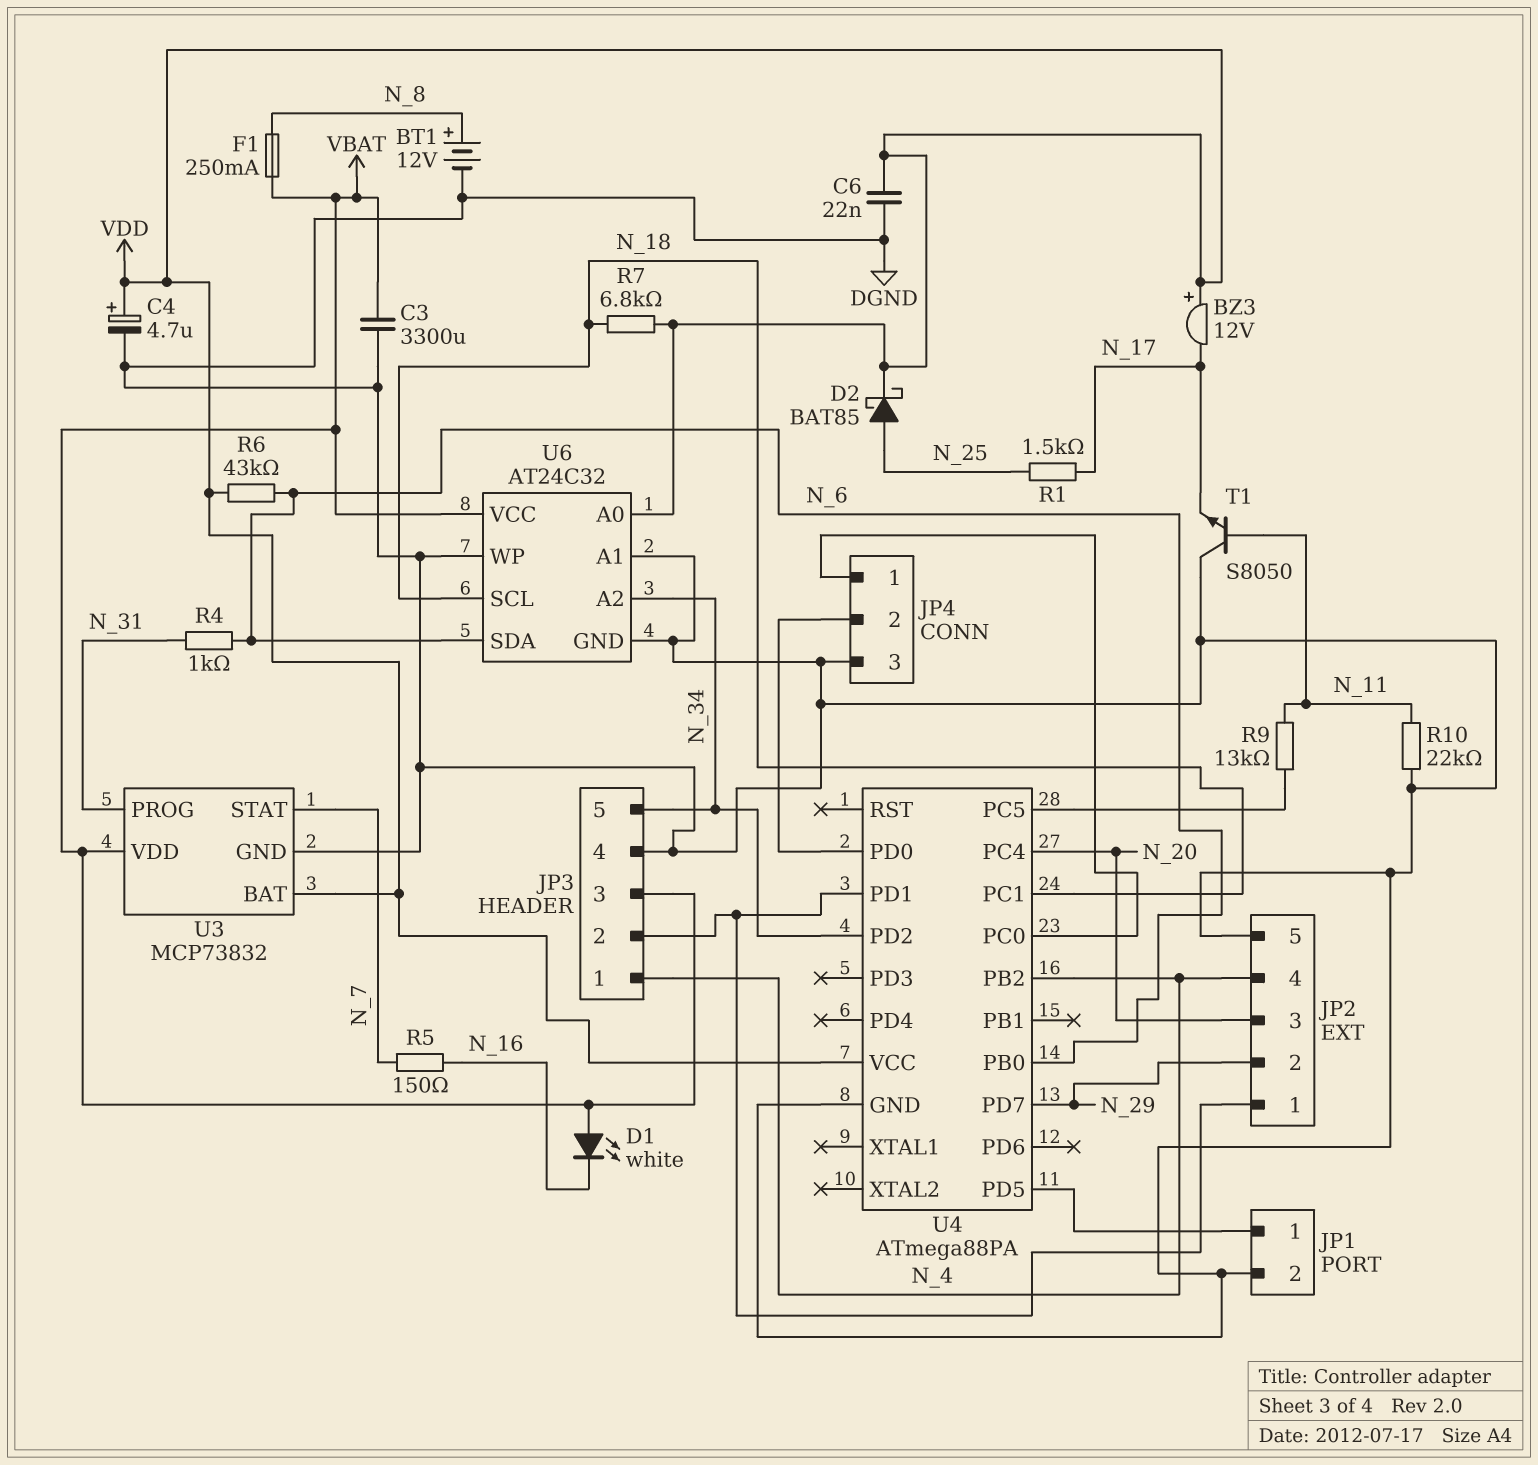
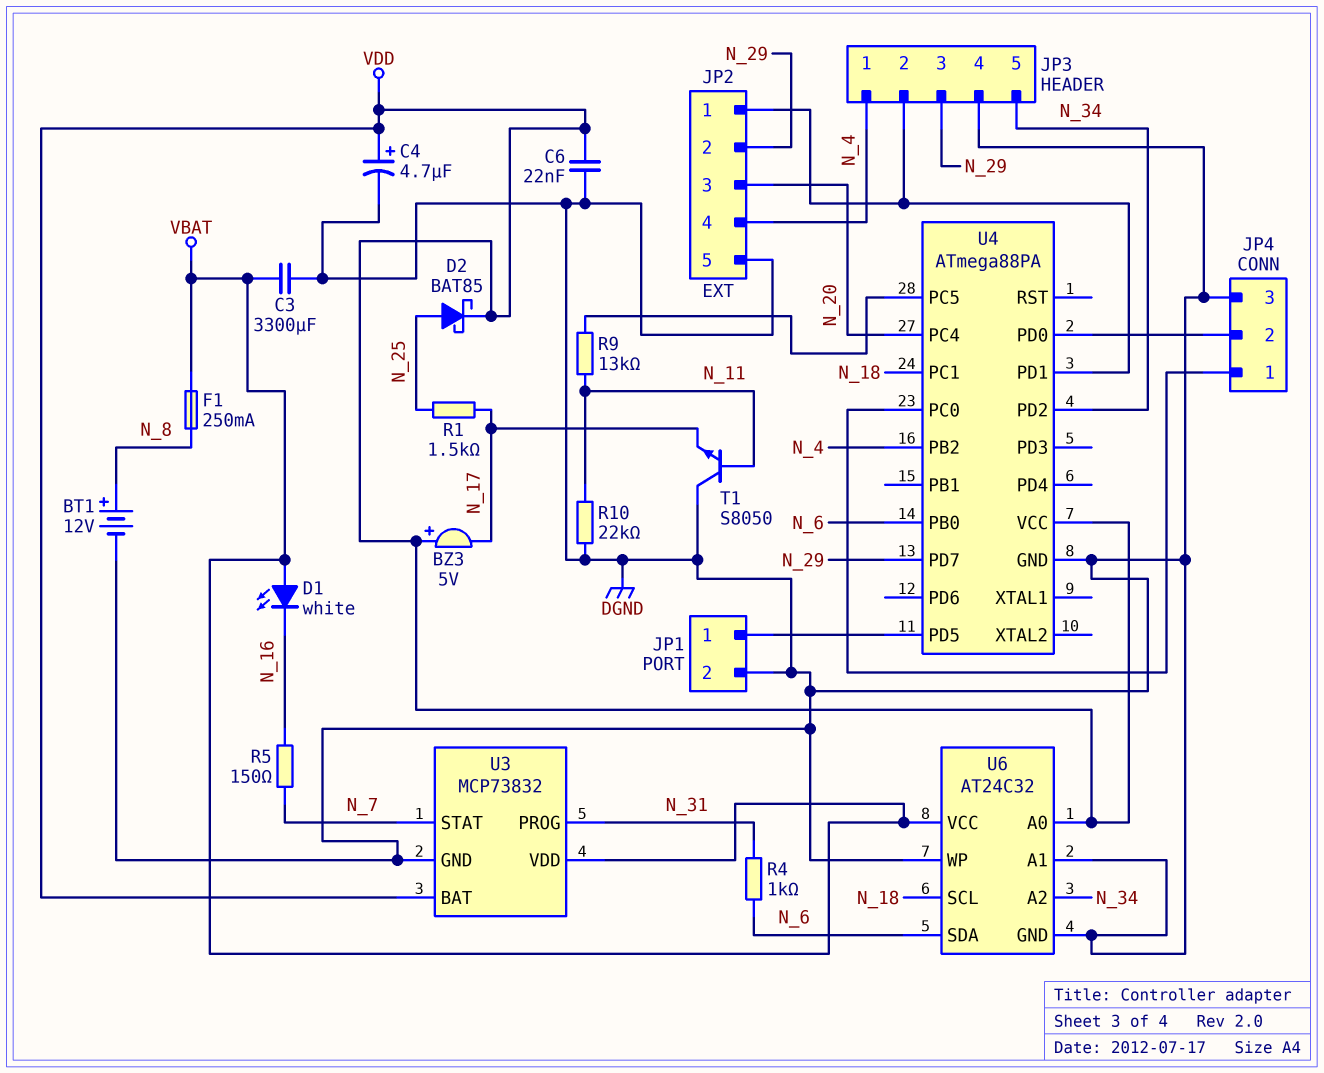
BZ3: buzzer 12V (plus VDD, minus N_17) -> buzzer 5V (plus VDD, minus N_17)
JP3 pin 3: VBAT -> N_29
R6: 43k (N_6, VDD) -> none
R7: 6.8k (N_18, VDD) -> none

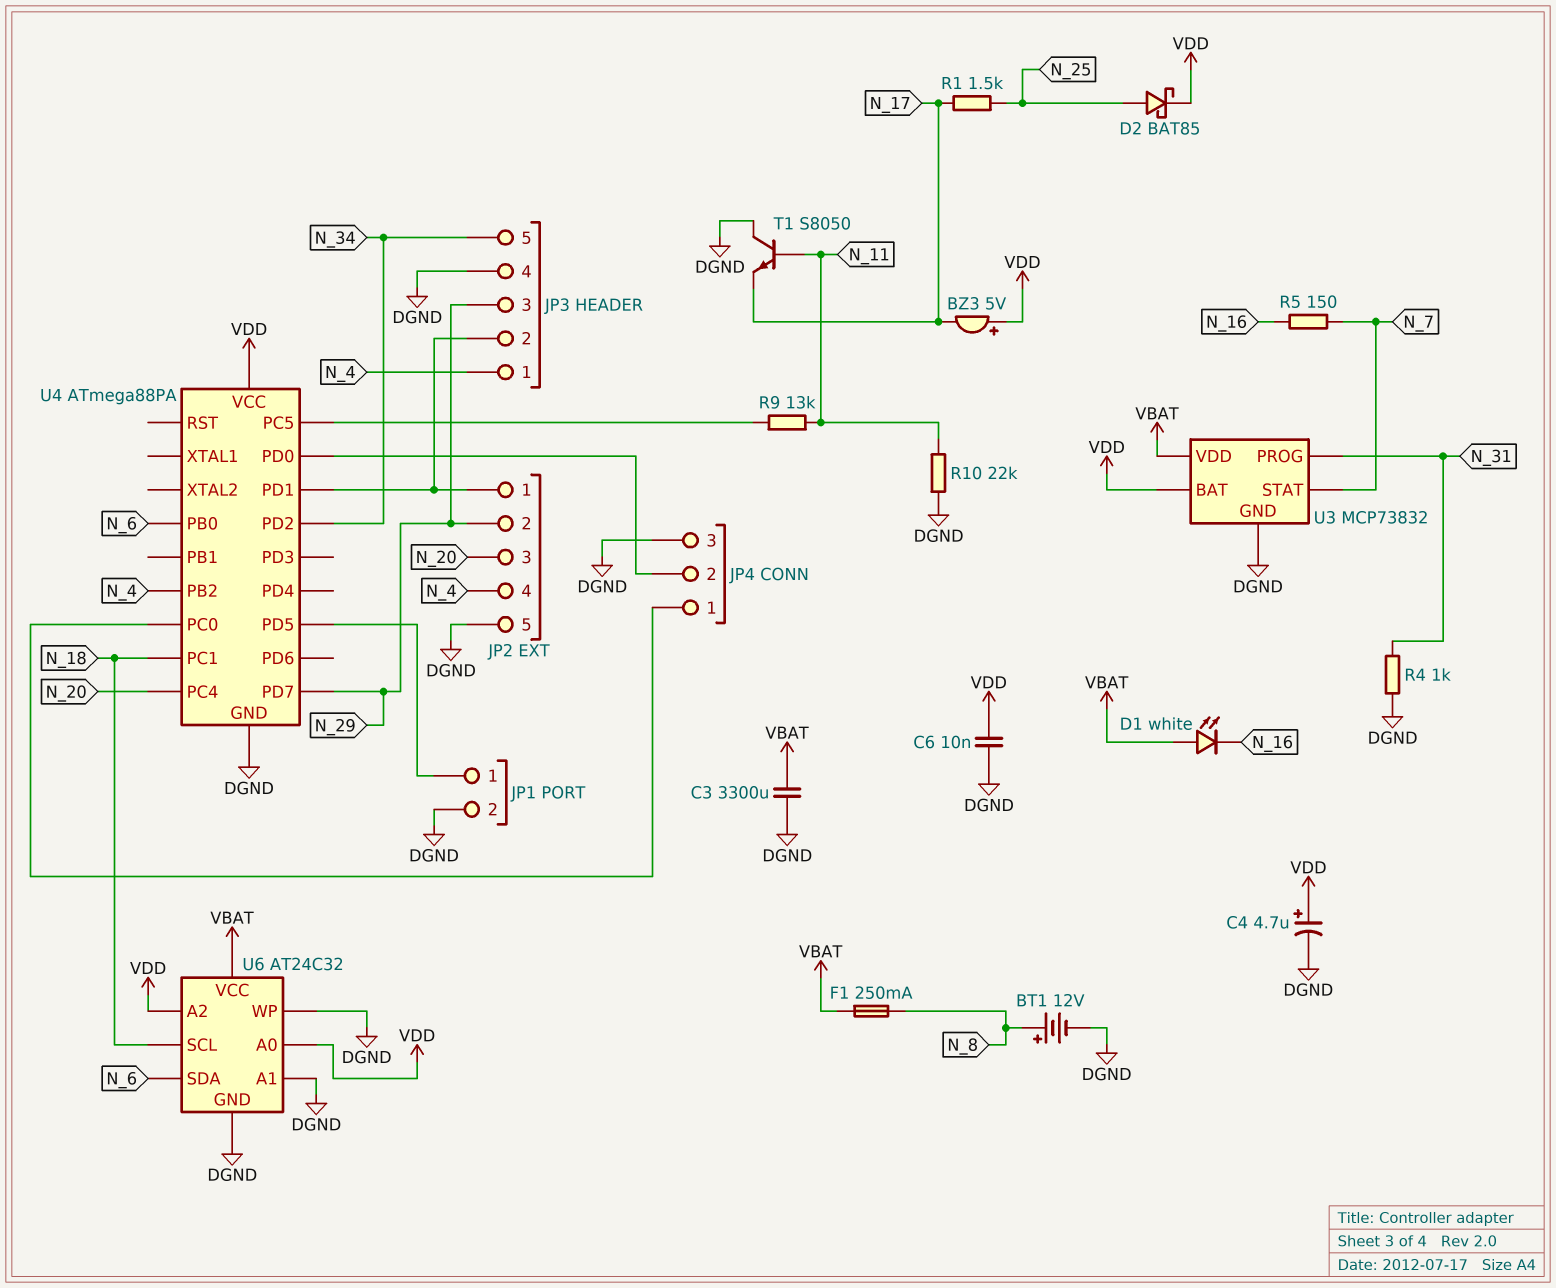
C6: 22nF (DGND, VDD) -> 10nF (DGND, VDD)
R4: 1k (N_6, N_31) -> 1k (DGND, N_31)
U6 pin A2: N_34 -> VDD

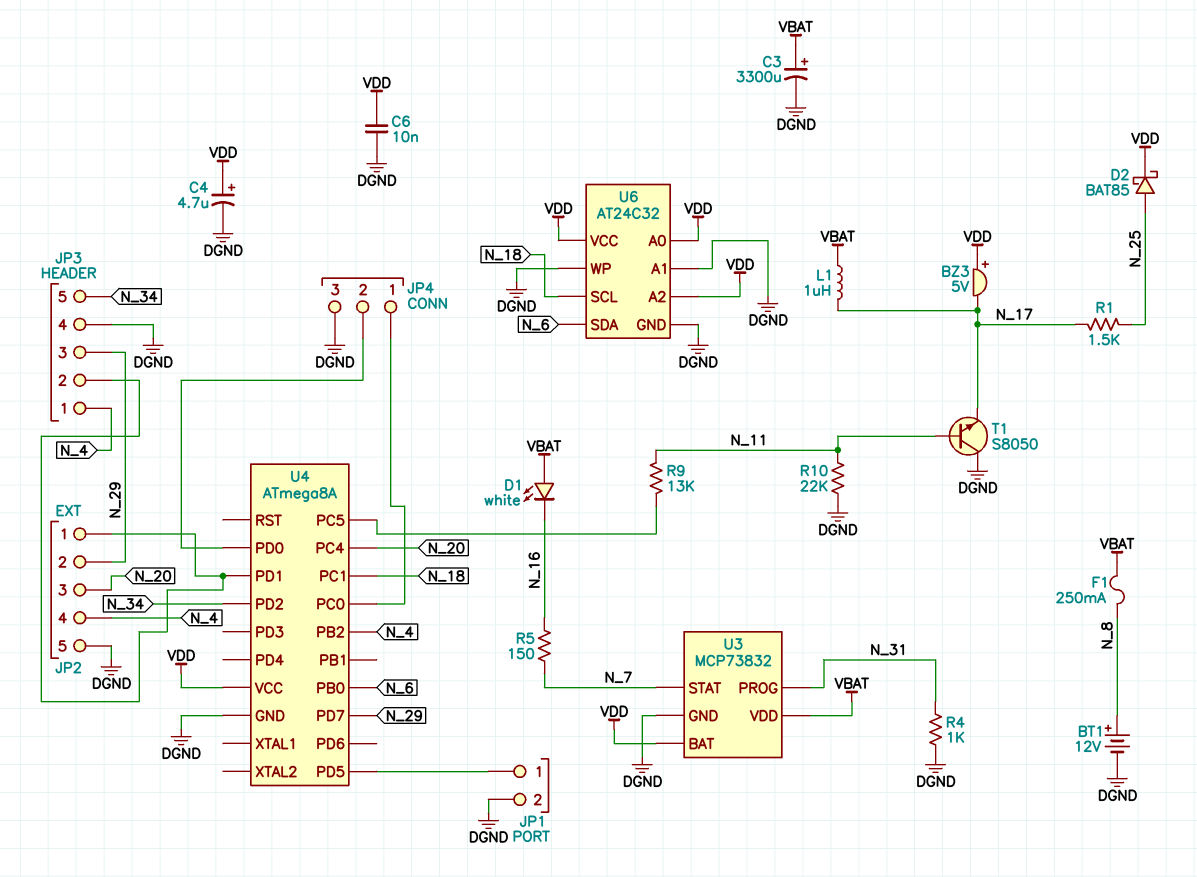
C3: 3300uF (DGND, VBAT) -> 3300uF (plus VBAT, minus DGND)
L1: none -> 1uH (N_17, VBAT)
U4: ATmega88PA -> ATmega8A
U6 pin VCC: VBAT -> VDD

